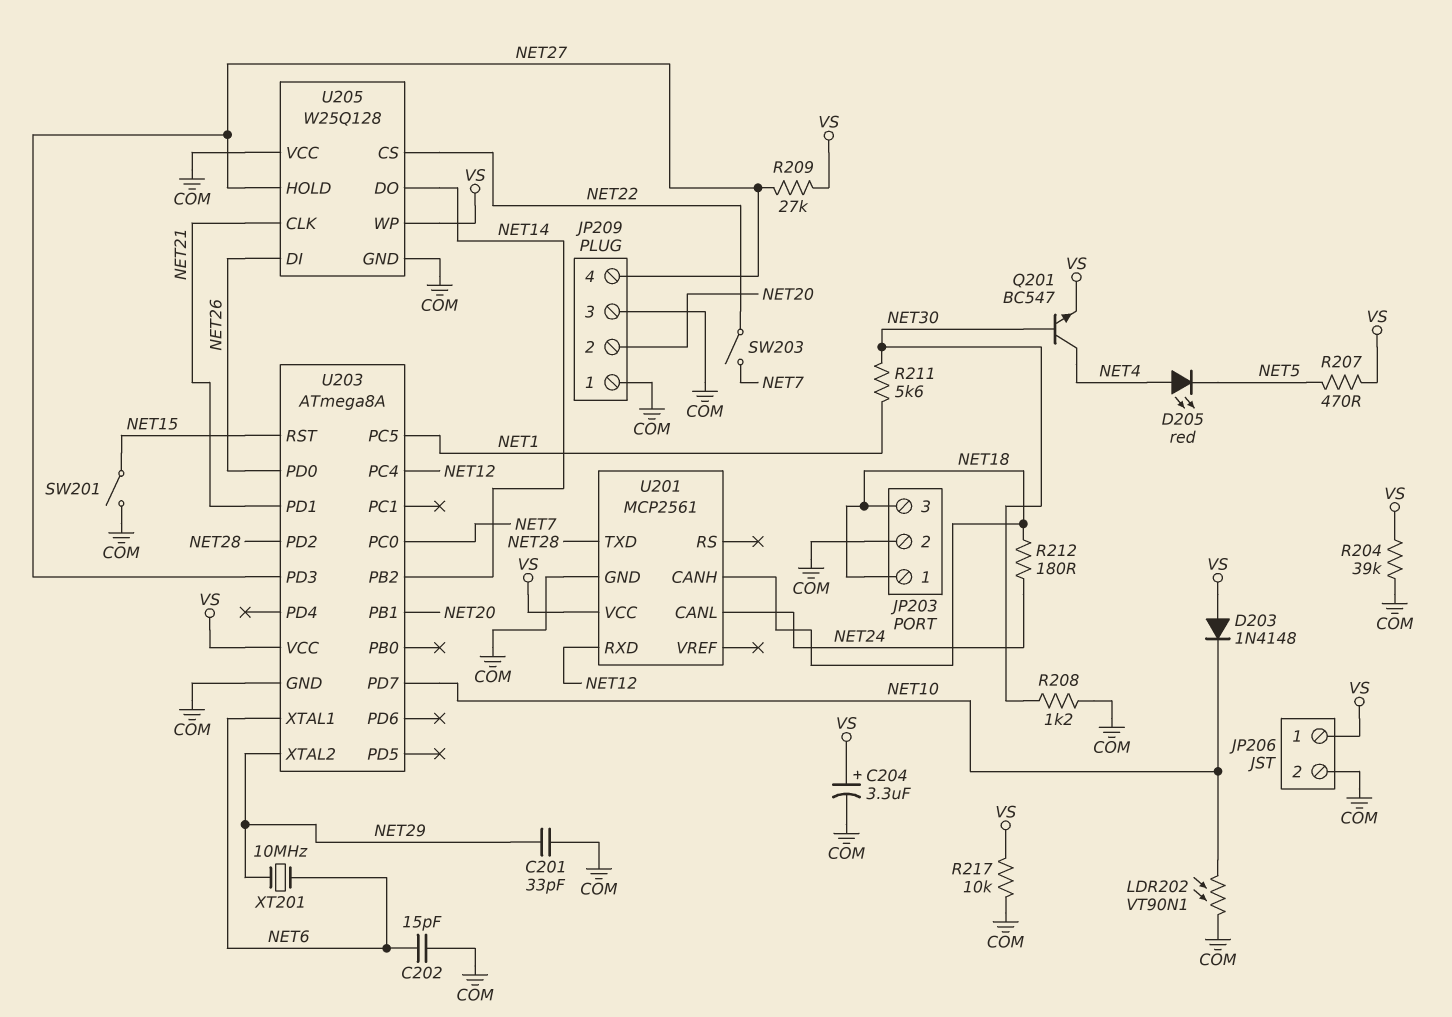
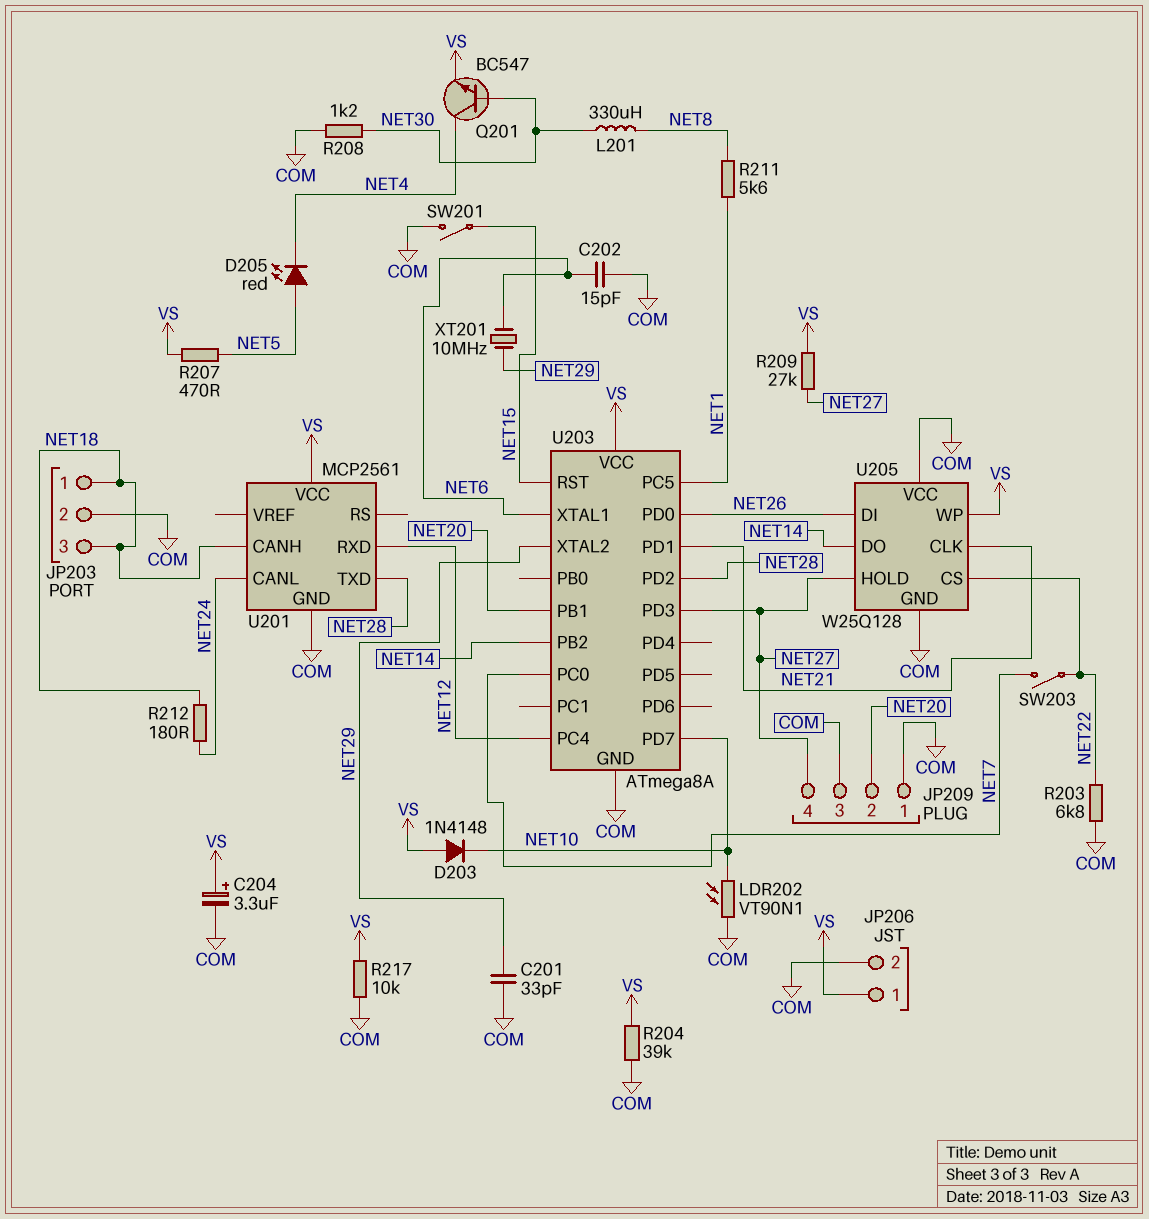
D205: LED red (A NET4, K NET5) -> LED red (A NET5, K NET4)
L201: none -> 330uH (NET8, NET30)
R203: none -> 6.8k (COM, NET22)
R211: 5.6k (NET1, NET30) -> 5.6k (NET1, NET8)

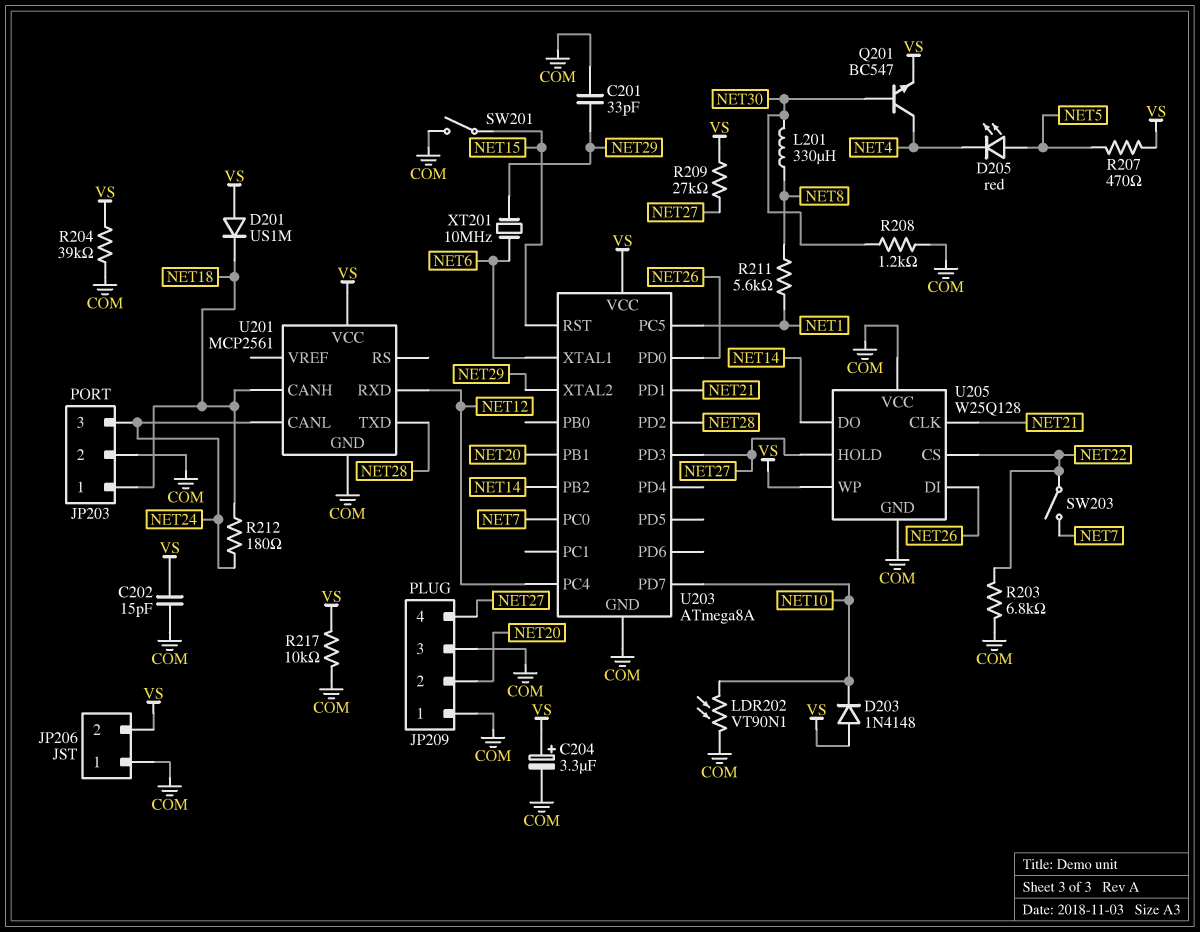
C202: 15pF (COM, NET6) -> 15pF (COM, VS)
D201: none -> diode US1M (A VS, K NET18)
JP203 pin 3: NET18 -> NET24
JP206 pin 1: VS -> COM
JP206 pin 2: COM -> VS

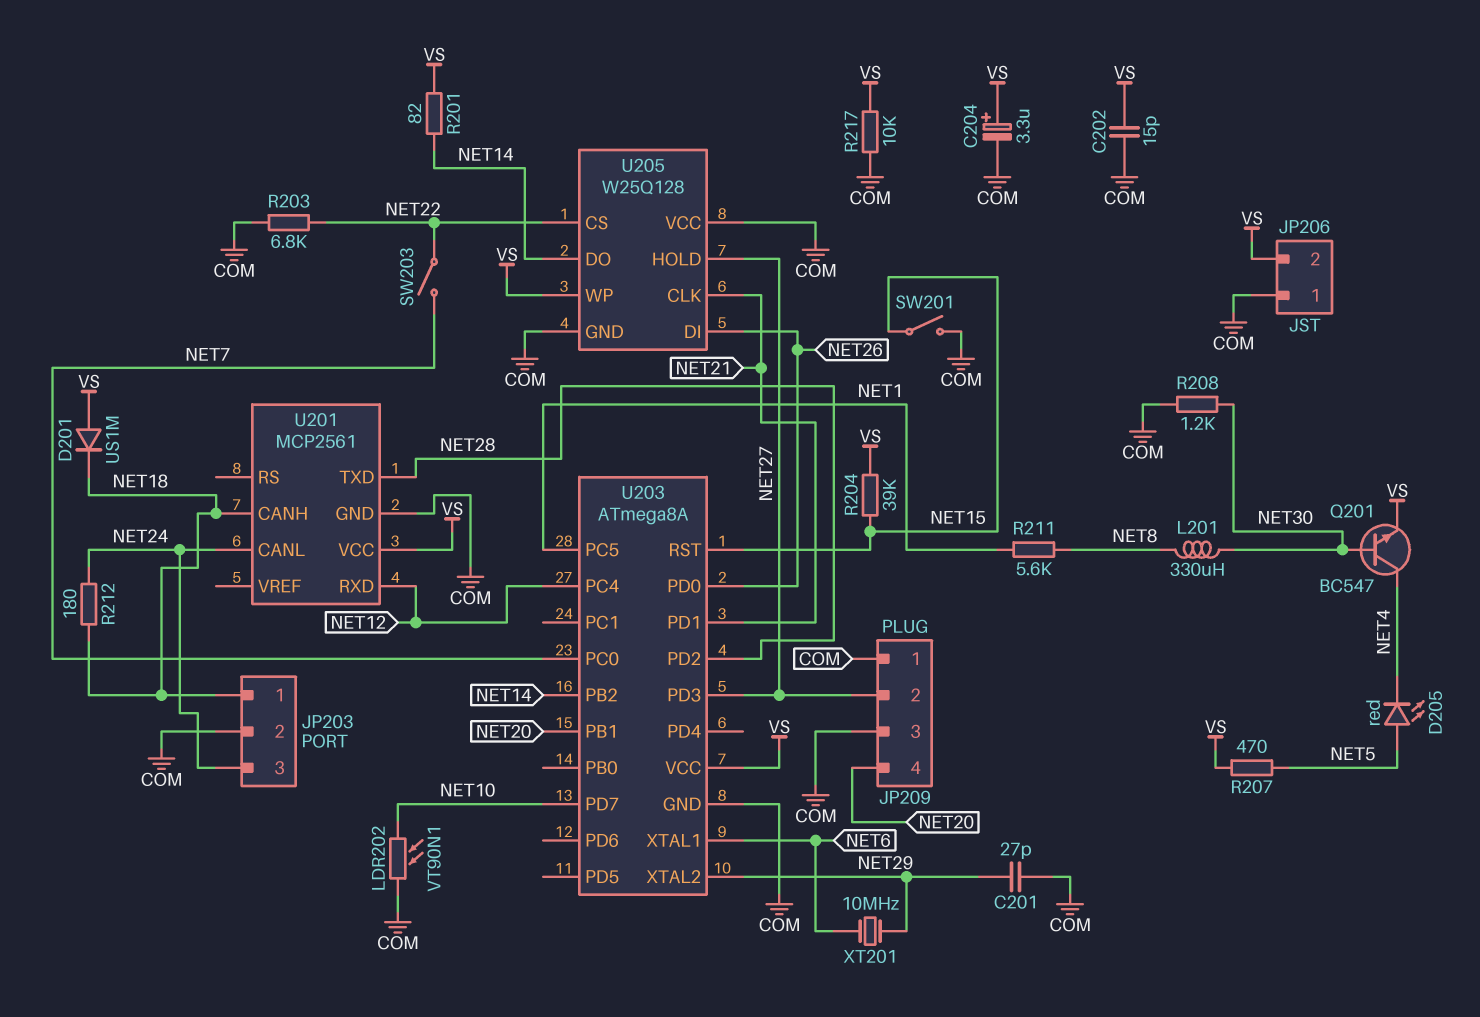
C201: 33pF (COM, NET29) -> 27pF (COM, NET29)
D203: diode 1N4148 (A VS, K NET10) -> none
JP209 pin 2: NET20 -> NET27
JP209 pin 4: NET27 -> NET20
R201: none -> 82 (NET14, VS)
R204: 39k (COM, VS) -> 39k (NET15, VS)
R209: 27k (NET27, VS) -> none

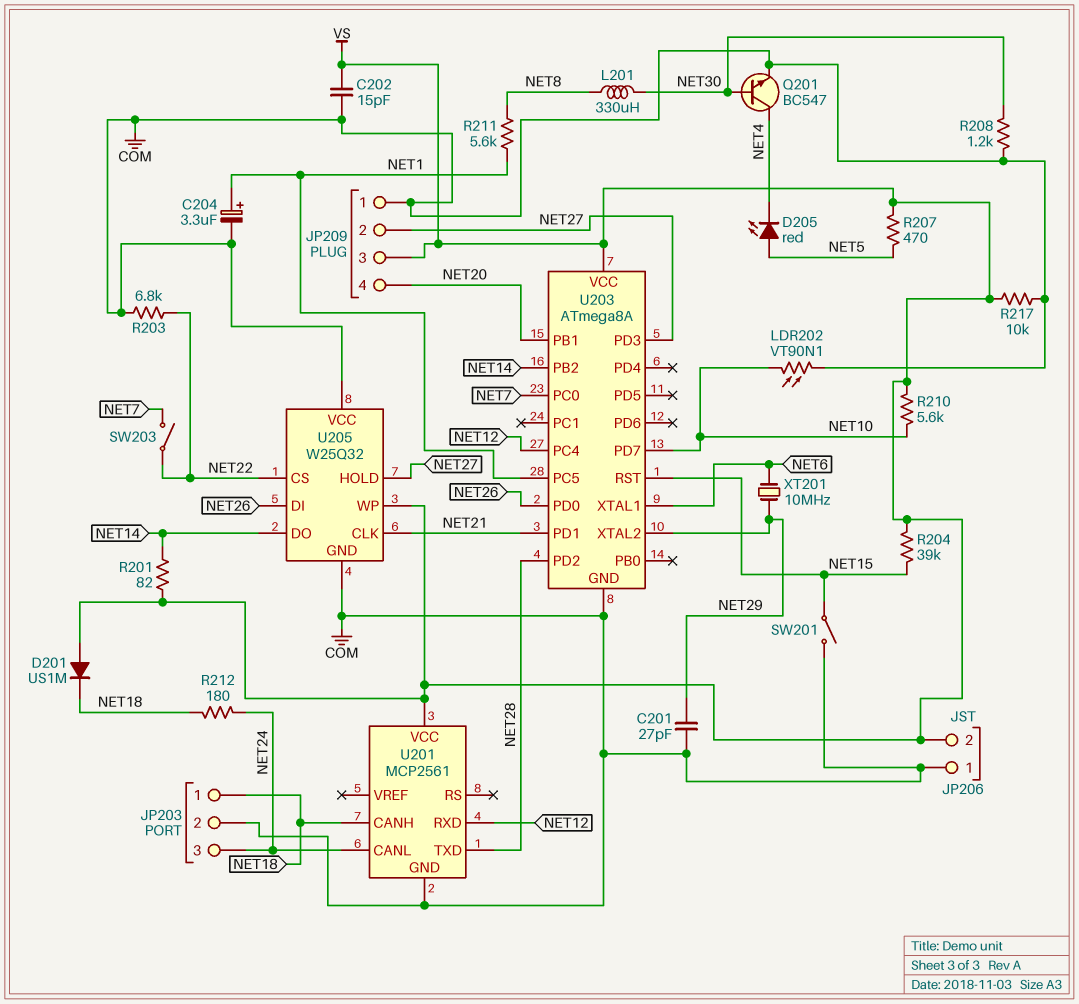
C204: 3.3uF (plus VS, minus COM) -> 3.3uF (plus NET1, minus COM)
JP209 pin 3: COM -> VS
Q201: NPN BC547 (B NET30, C NET4, E VS) -> NPN BC547 (B NET30, C NET4, E COM)
R210: none -> 5.6k (NET10, VS)
U205: W25Q128 -> W25Q32

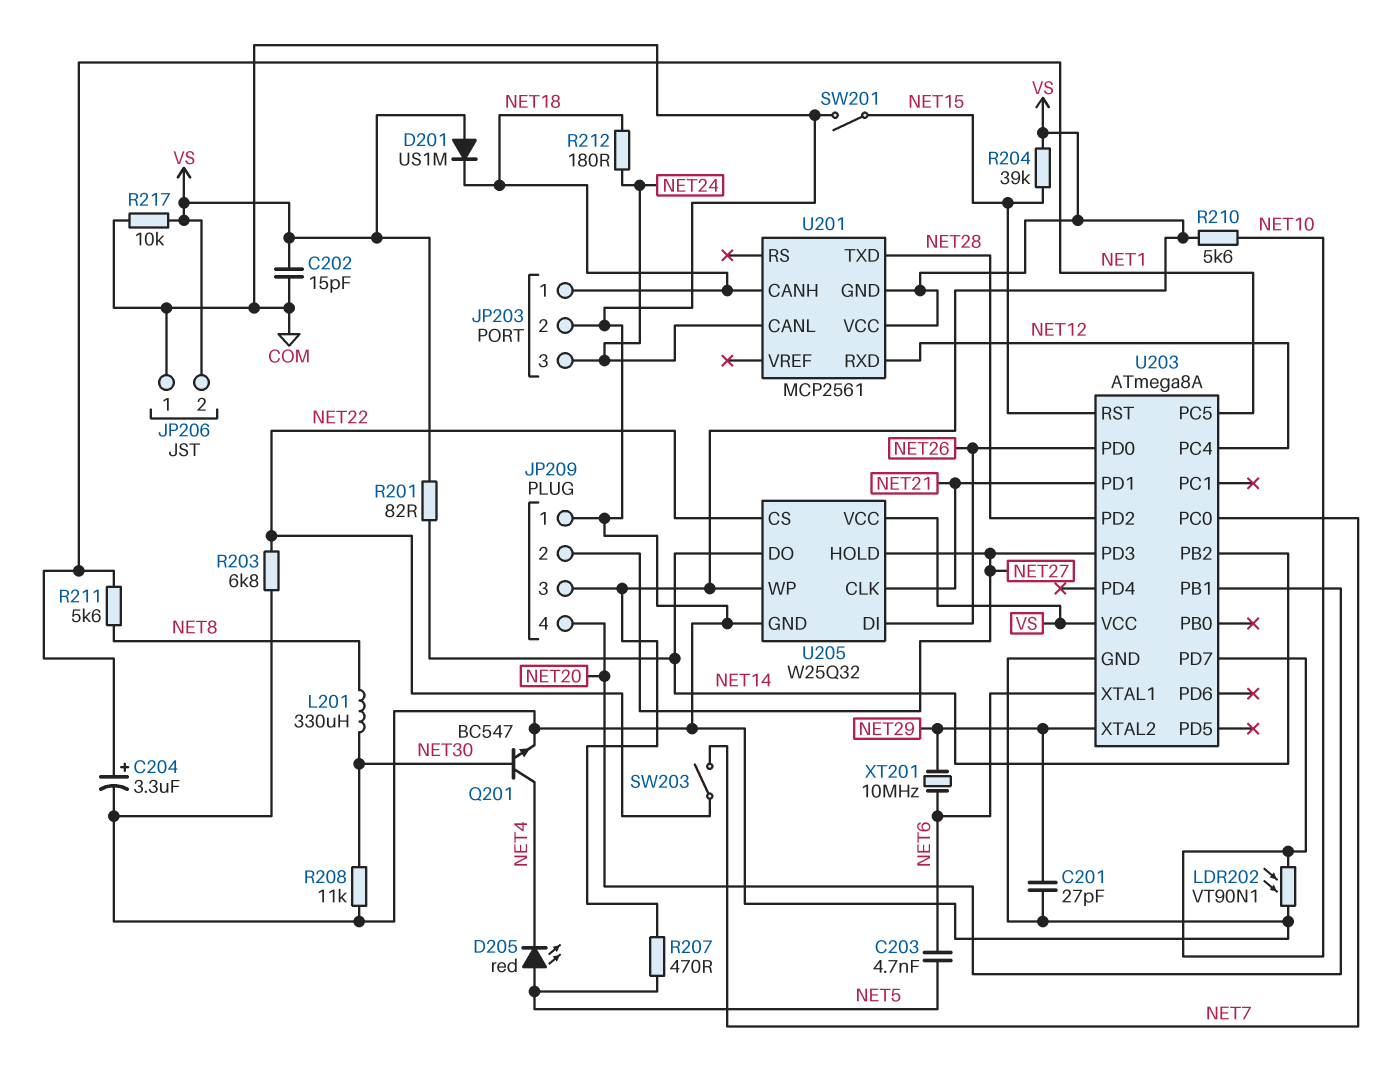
C203: none -> 4.7nF (NET5, NET6)
R208: 1.2k (COM, NET30) -> 11k (COM, NET30)
U201 pin GND: COM -> VS
U205 pin VCC: COM -> VS

